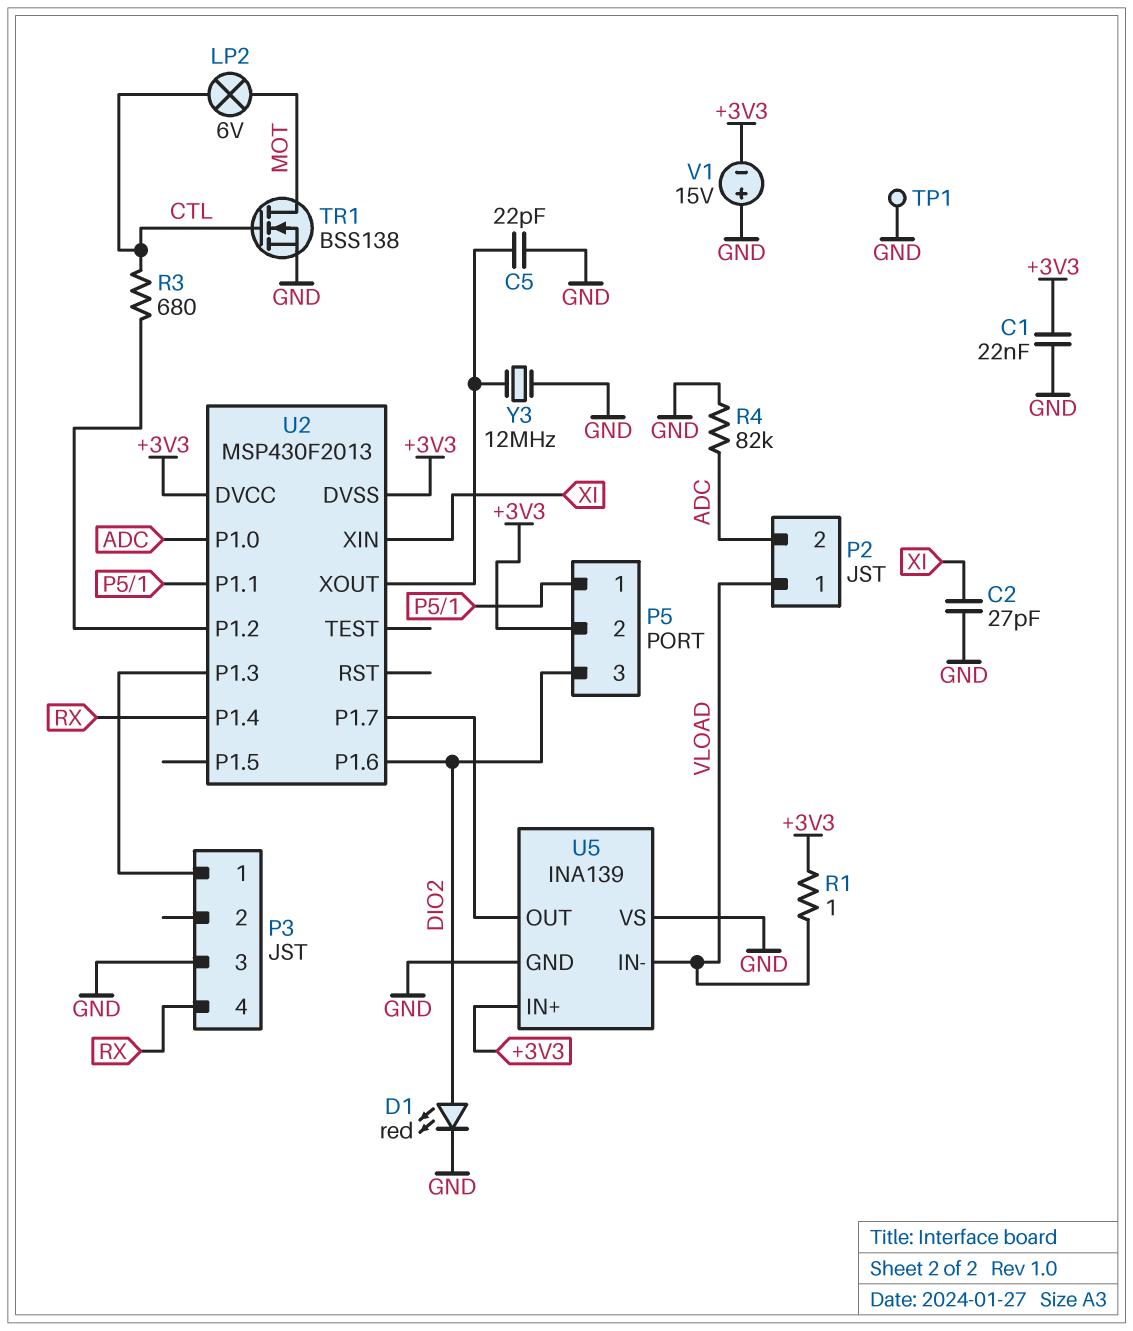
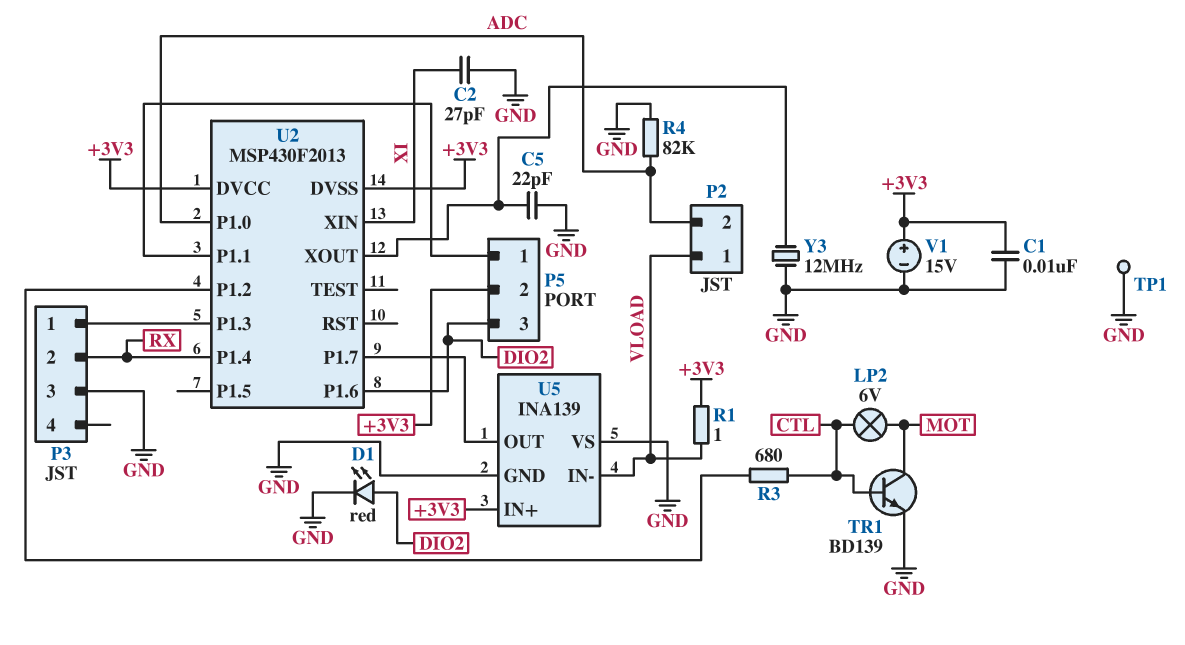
C1: 22nF (+3V3, GND) -> 10nF (+3V3, GND)
P3 pin 2: none -> RX
P3 pin 4: RX -> none
TR1: NMOS BSS138 (G CTL, D MOT, S GND) -> NPN BD139 (B CTL, C MOT, E GND)
V1: 15V (plus GND, minus +3V3) -> 15V (plus +3V3, minus GND)

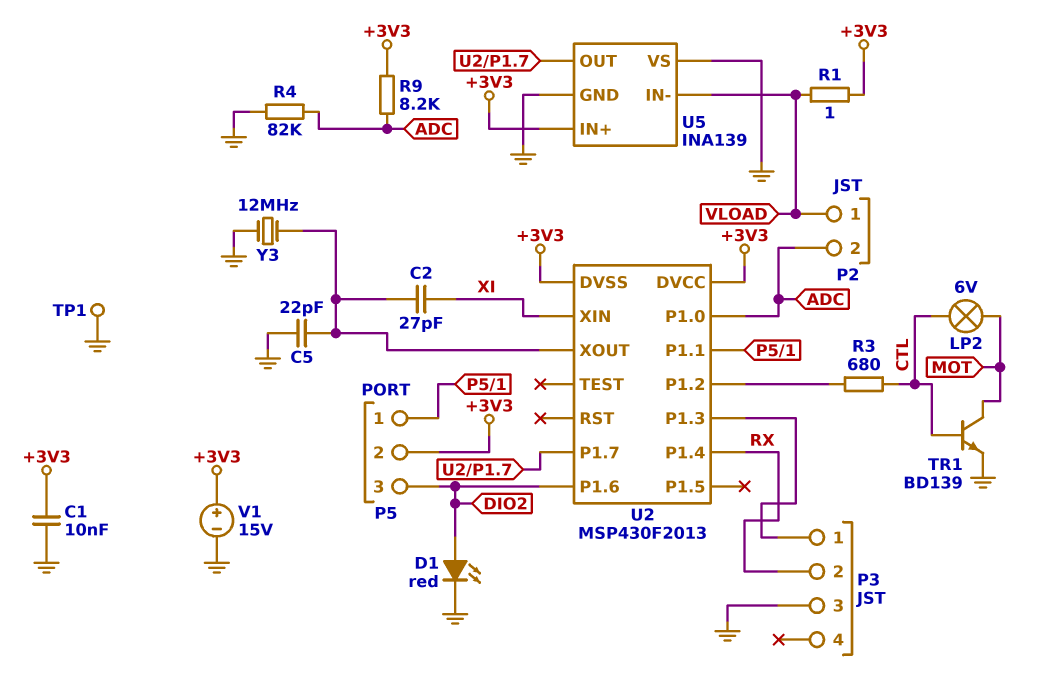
C2: 27pF (GND, XI) -> 27pF (U2/XOUT, XI)
R9: none -> 8.2k (+3V3, ADC)

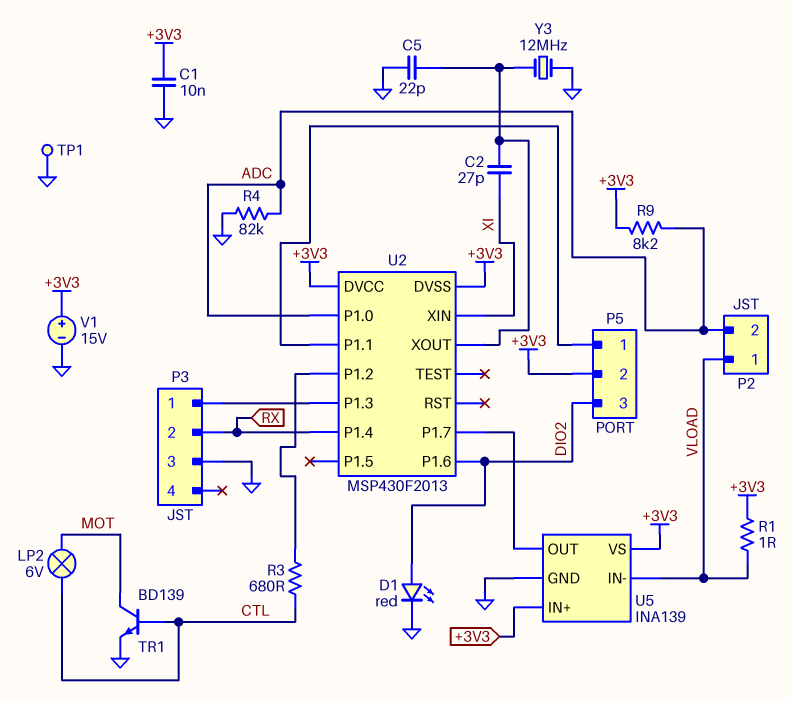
U5 pin VS: GND -> +3V3

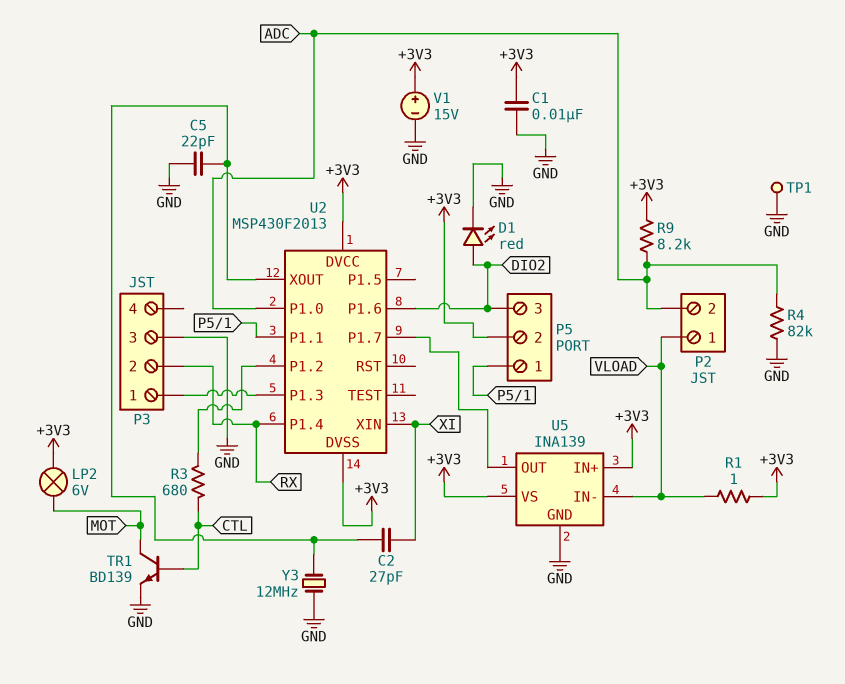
LP2: lamp 6V (CTL, MOT) -> lamp 6V (+3V3, MOT)

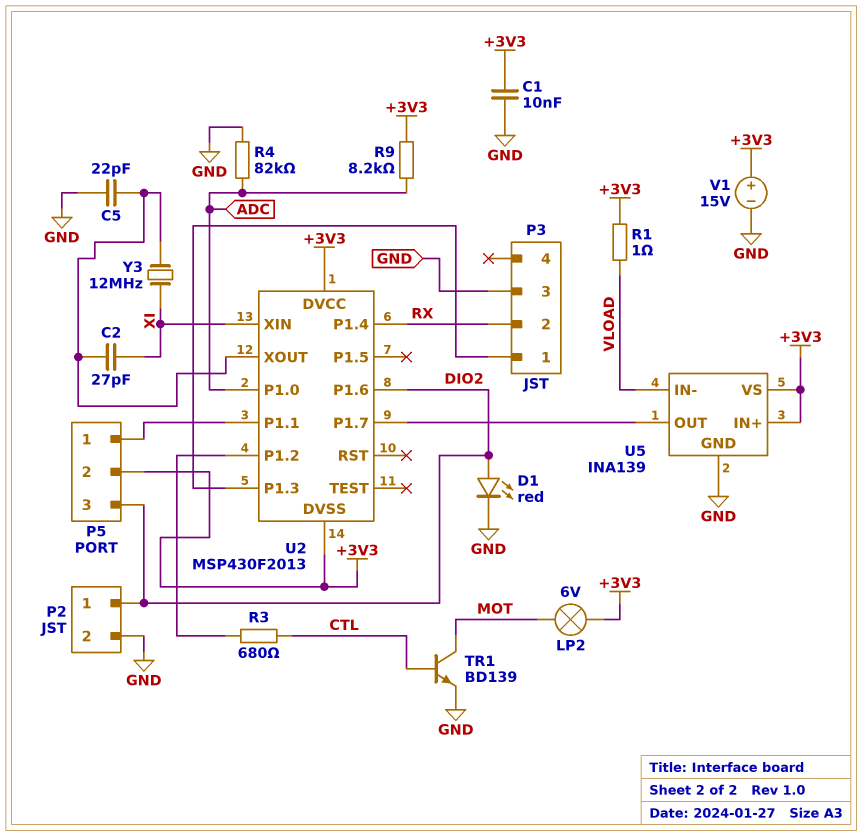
P2 pin 1: VLOAD -> DIO2
P2 pin 2: ADC -> GND
TP1: test point (GND) -> none
Y3: 12MHz (GND, U2/XOUT) -> 12MHz (U2/XOUT, XI)

